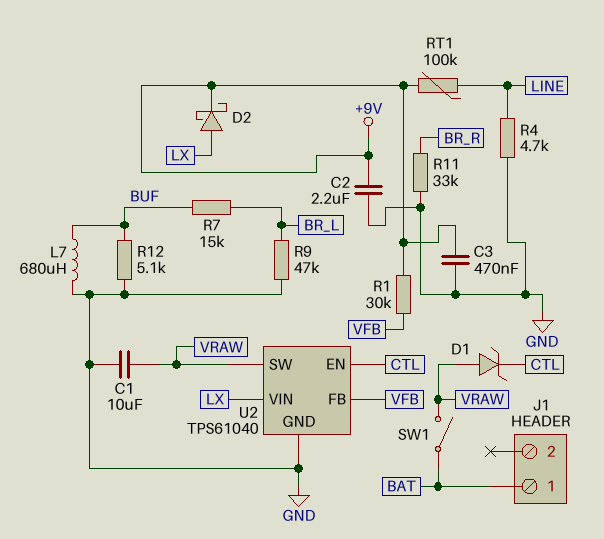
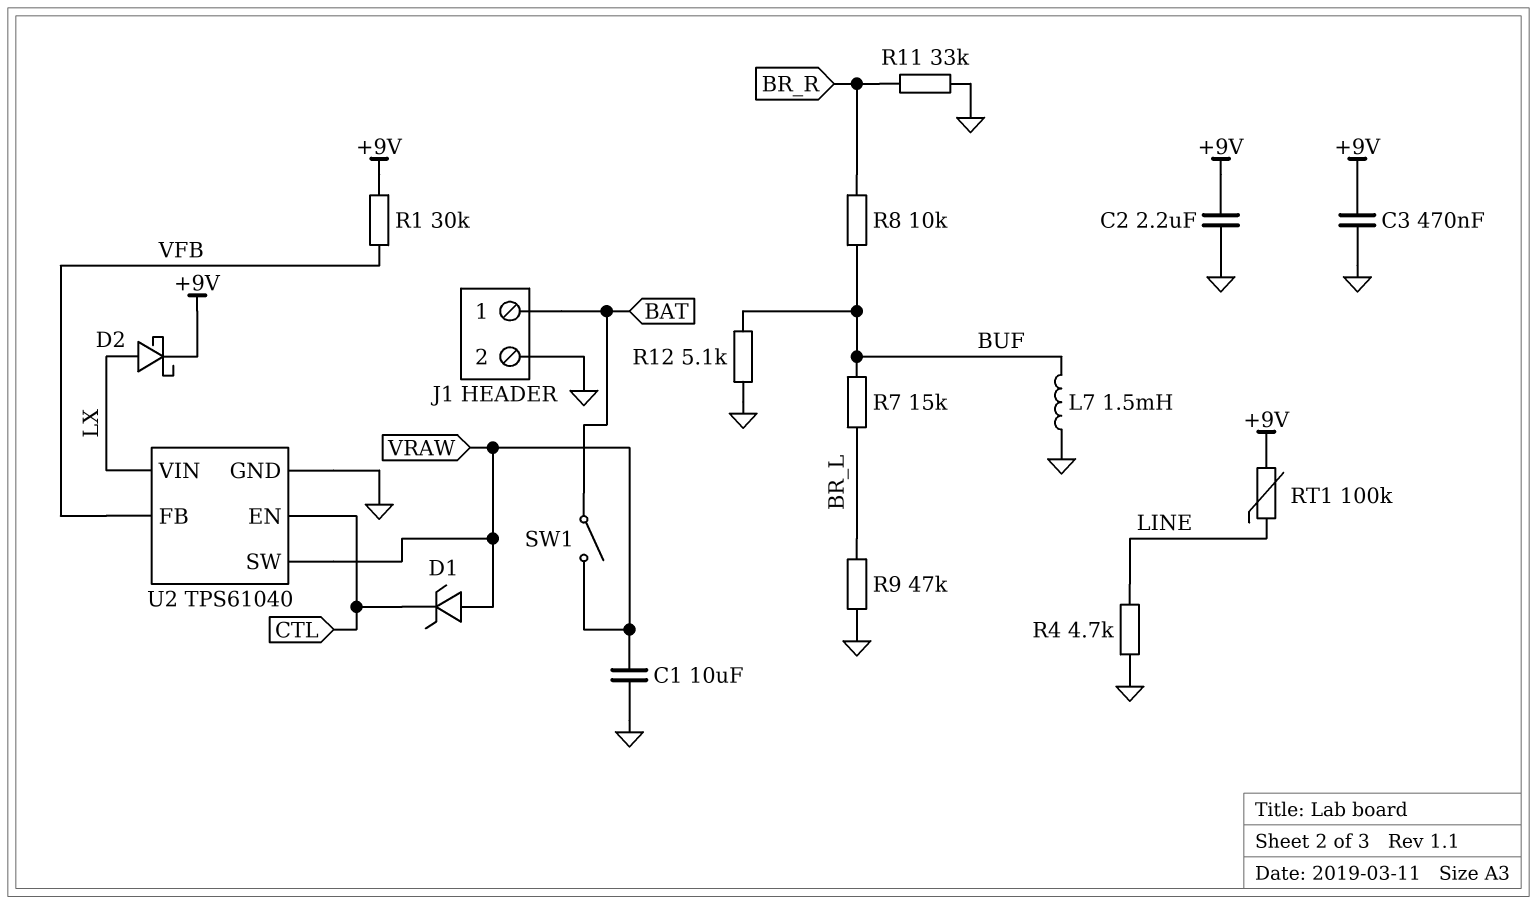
J1 pin 2: none -> GND
L7: 680uH (BUF, GND) -> 1.5mH (BUF, GND)
R8: none -> 10k (BR_R, BUF)

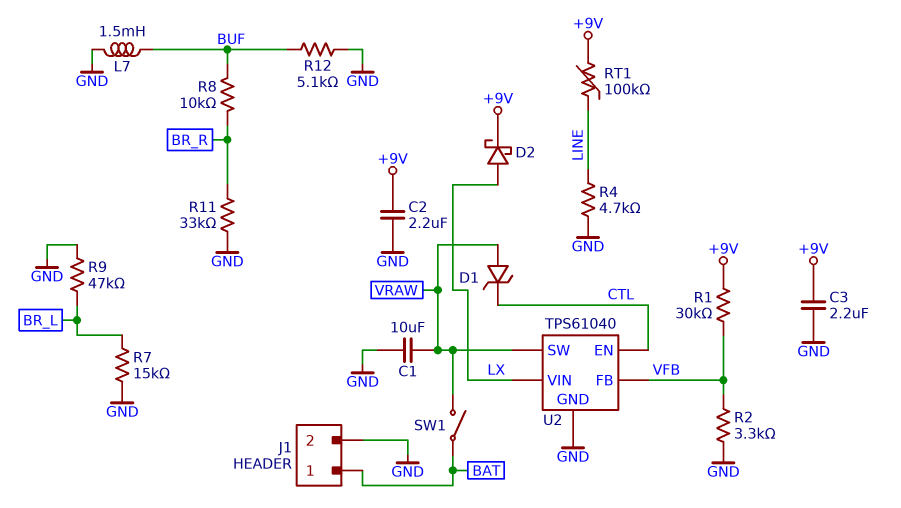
C3: 470nF (+9V, GND) -> 2.2uF (+9V, GND)
R2: none -> 3.3k (GND, VFB)
R7: 15k (BR_L, BUF) -> 15k (BR_L, GND)

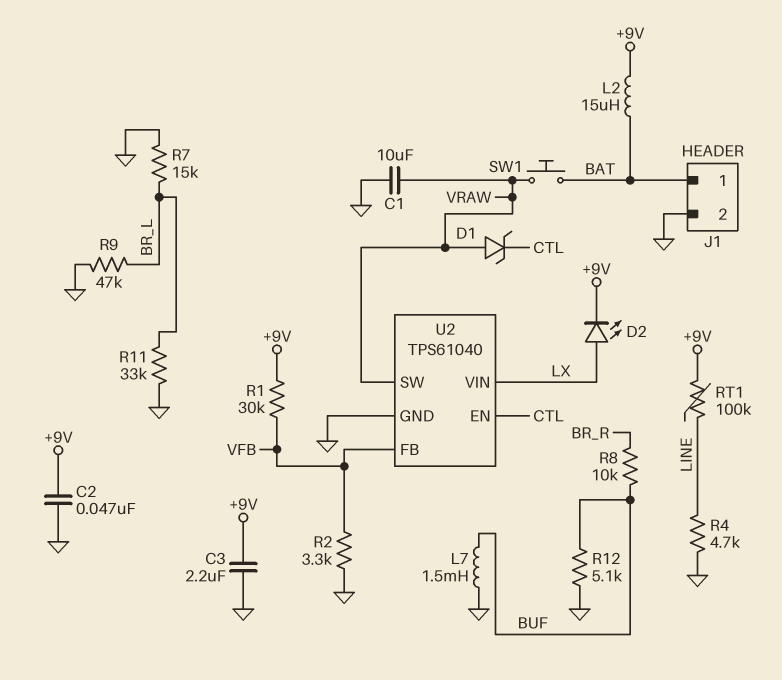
C2: 2.2uF (+9V, GND) -> 47nF (+9V, GND)
D2: schottky (A LX, K +9V) -> LED (A LX, K +9V)
L2: none -> 15uH (+9V, BAT)
R11: 33k (BR_R, GND) -> 33k (BR_L, GND)
SW1: switch (BAT, VRAW) -> button (BAT, VRAW)

